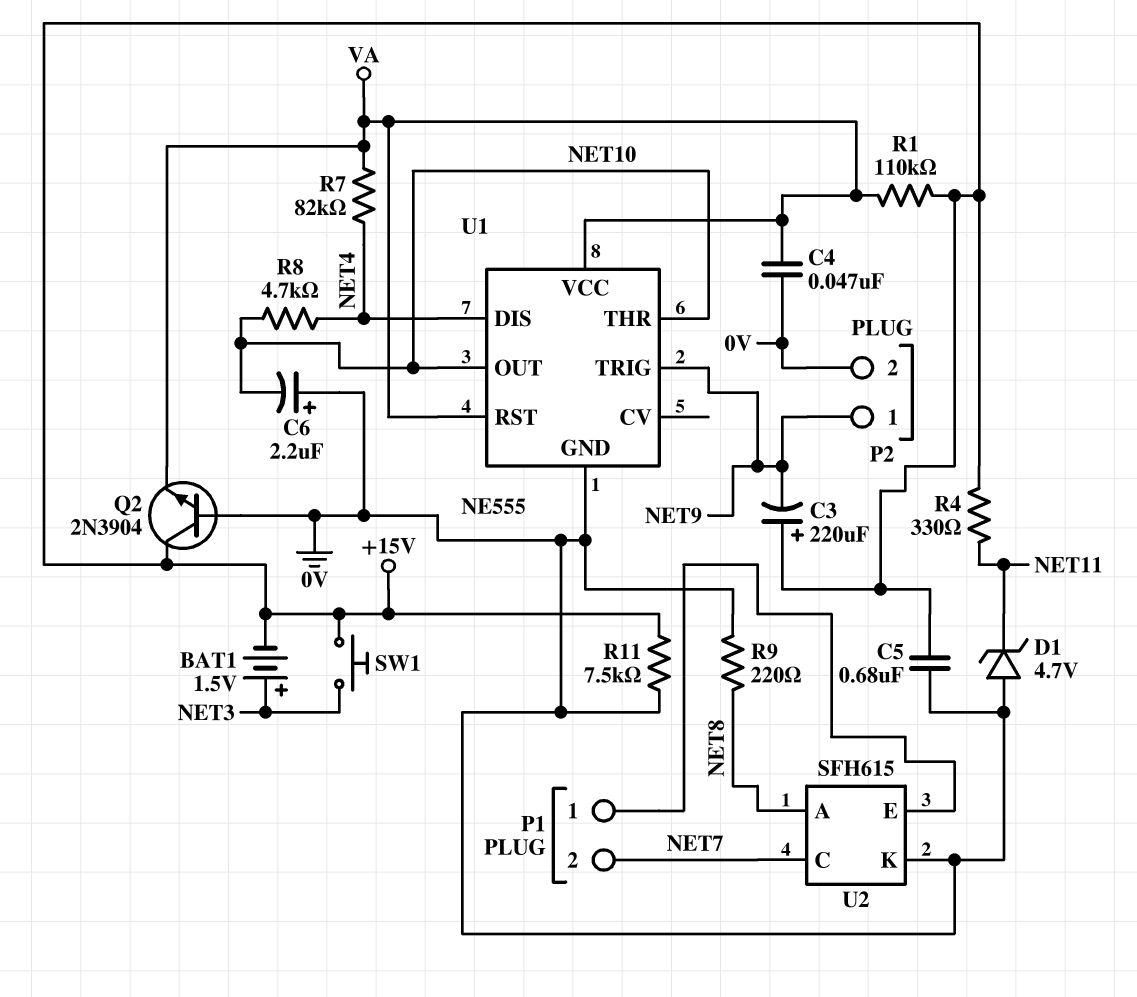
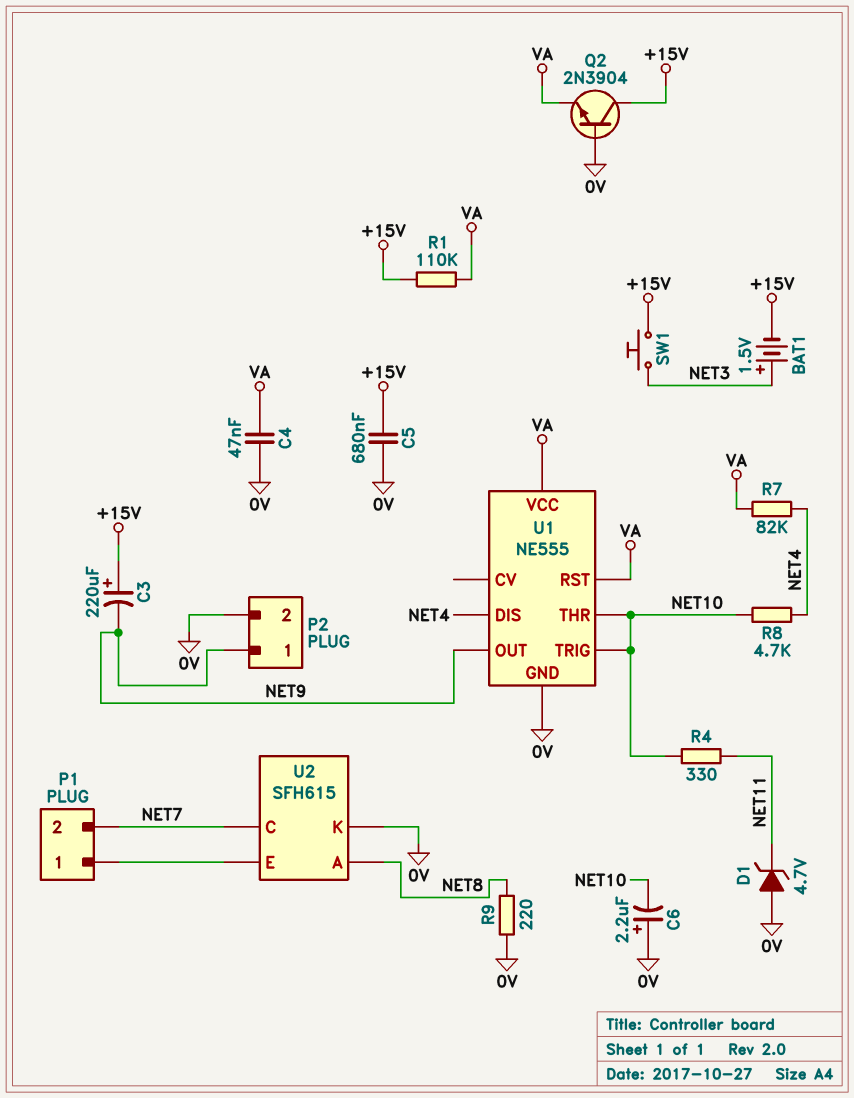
R4: 330 (+15V, NET11) -> 330 (NET10, NET11)
R11: 7.5k (+15V, 0V) -> none
U1 pin OUT: NET10 -> NET9
U1 pin TRIG: NET9 -> NET10

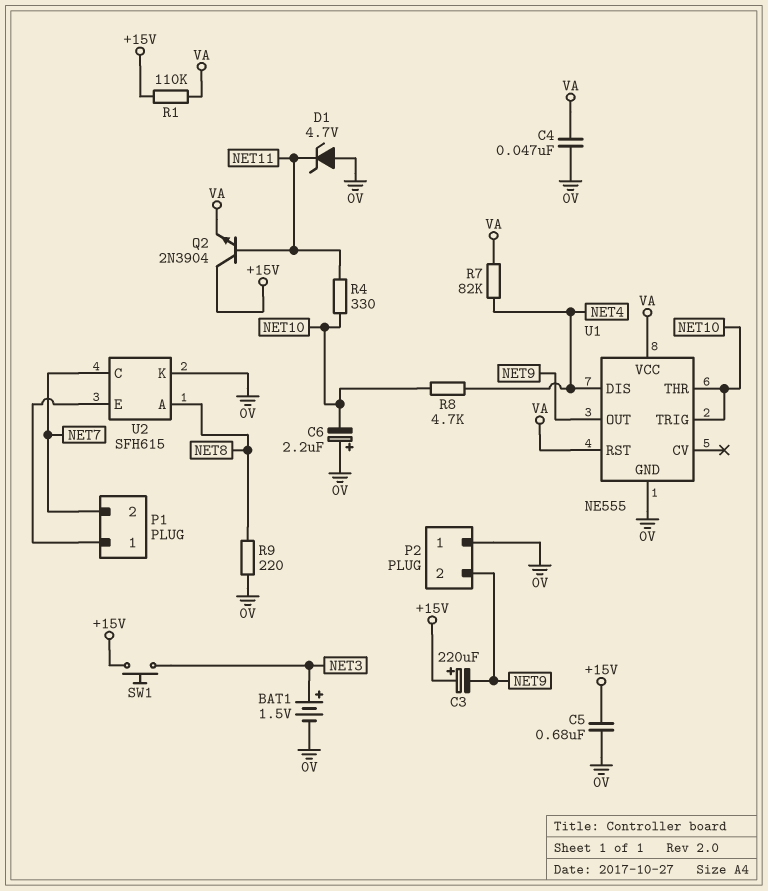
BAT1: 1.5V (plus NET3, minus +15V) -> 1.5V (plus NET3, minus 0V)
P2 pin 1: NET9 -> 0V
P2 pin 2: 0V -> NET9
Q2: NPN 2N3904 (B 0V, C +15V, E VA) -> NPN 2N3904 (B NET11, C +15V, E VA)

